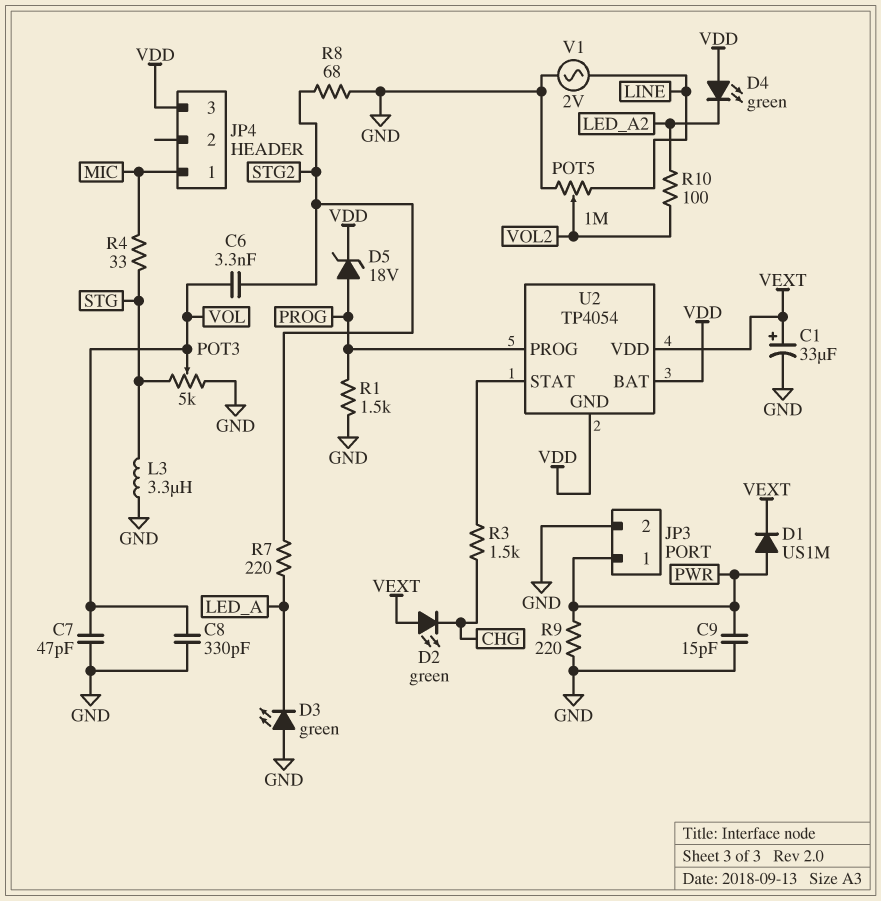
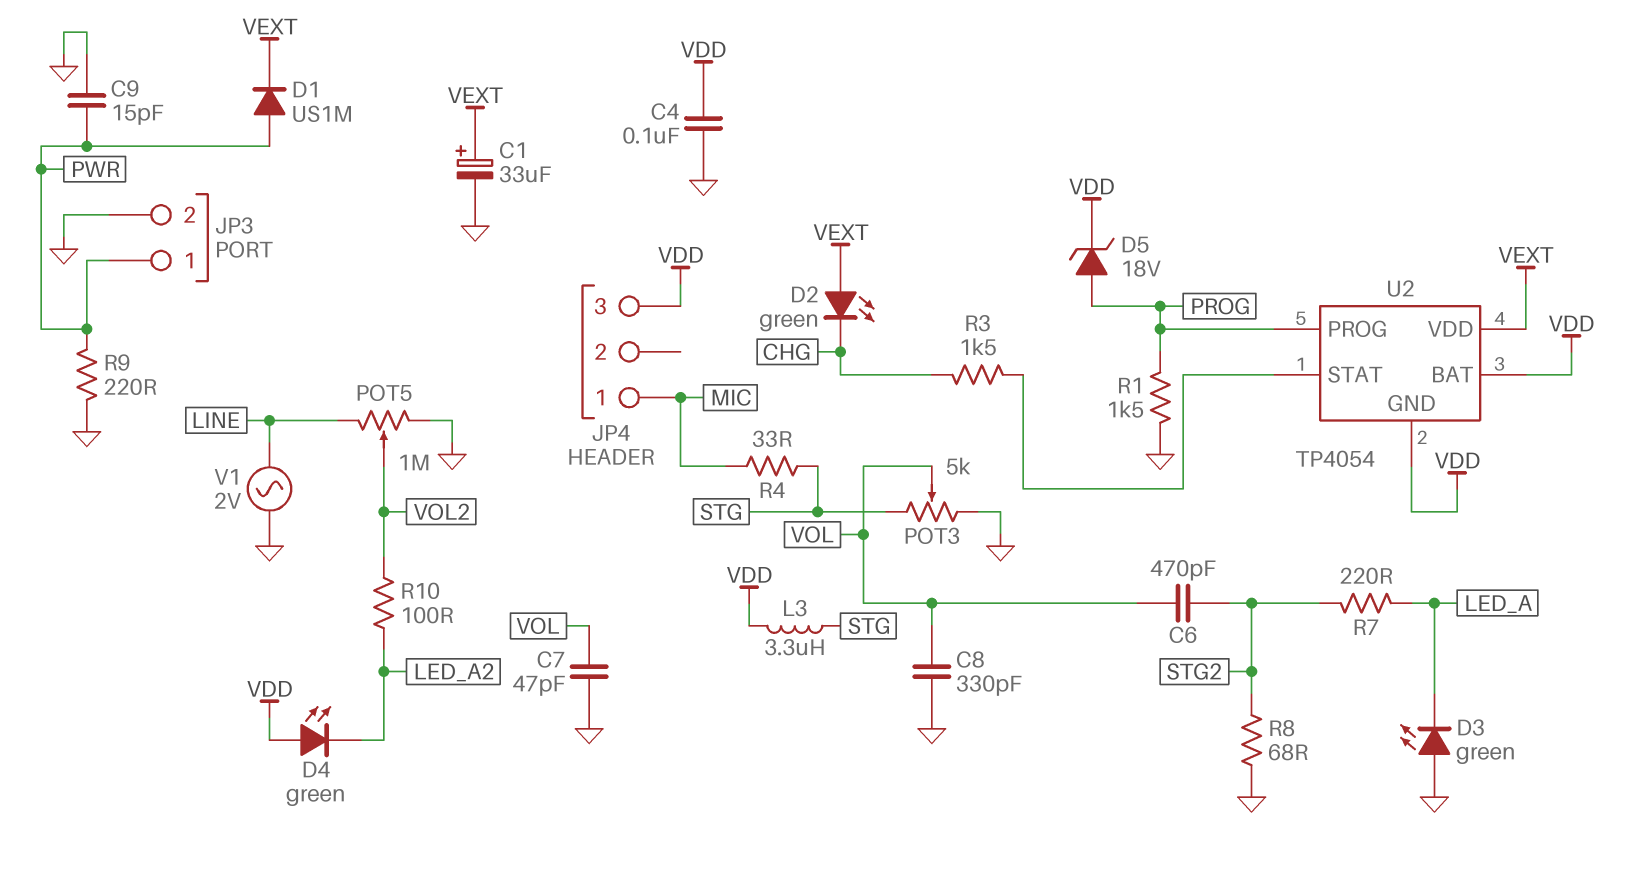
C4: none -> 100nF (GND, VDD)
C6: 3.3nF (STG2, VOL) -> 470pF (STG2, VOL)
L3: 3.3uH (GND, STG) -> 3.3uH (STG, VDD)

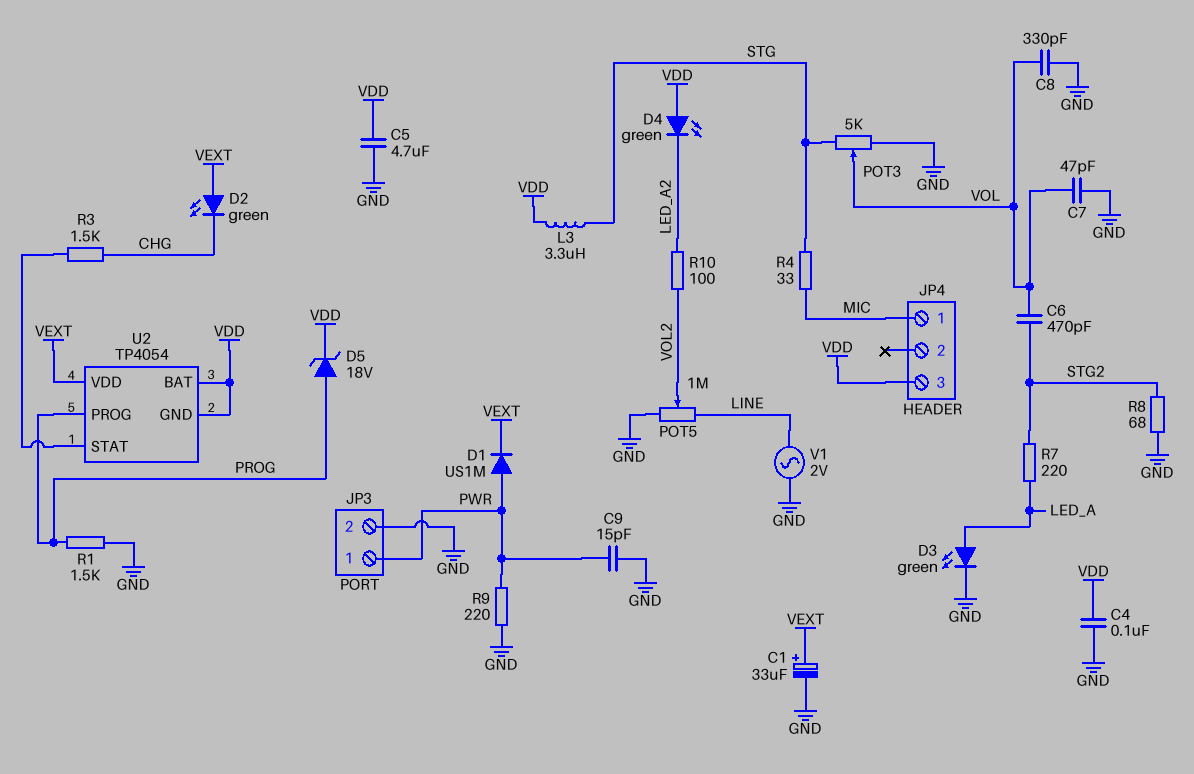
C5: none -> 4.7uF (GND, VDD)
D3: LED green (A GND, K LED_A) -> LED green (A LED_A, K GND)

